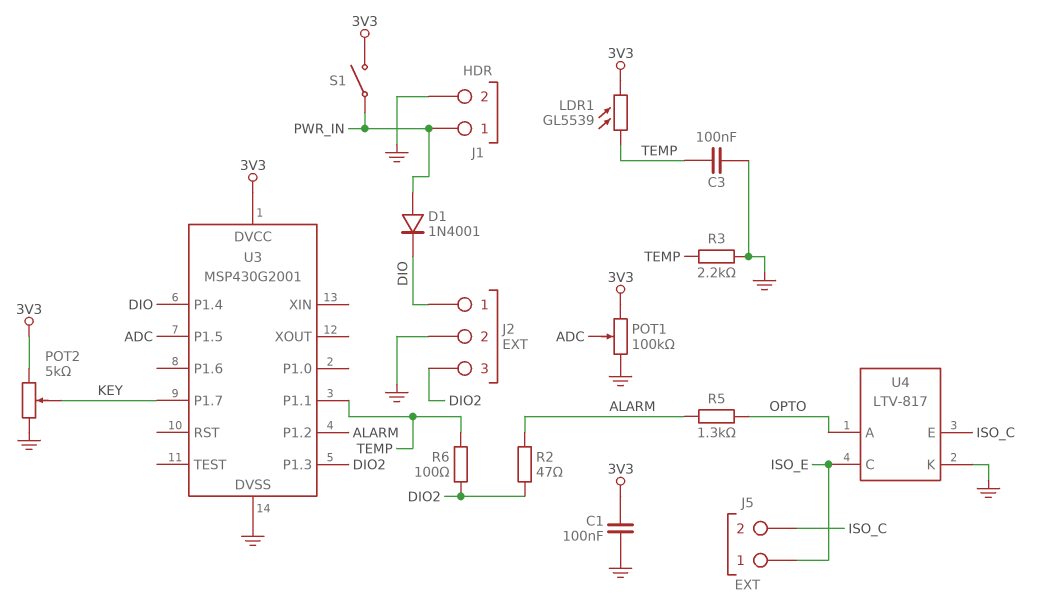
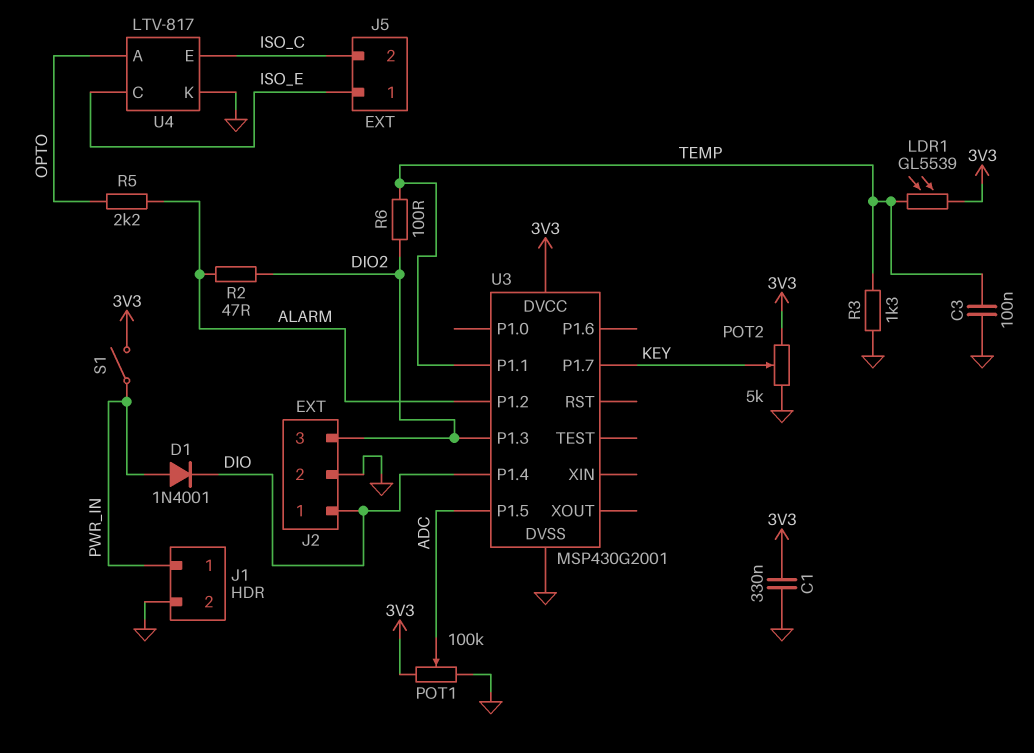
C1: 100nF (3V3, GND) -> 330nF (3V3, GND)
R3: 2.2k (GND, TEMP) -> 1.3k (GND, TEMP)
R5: 1.3k (ALARM, OPTO) -> 2.2k (ALARM, OPTO)

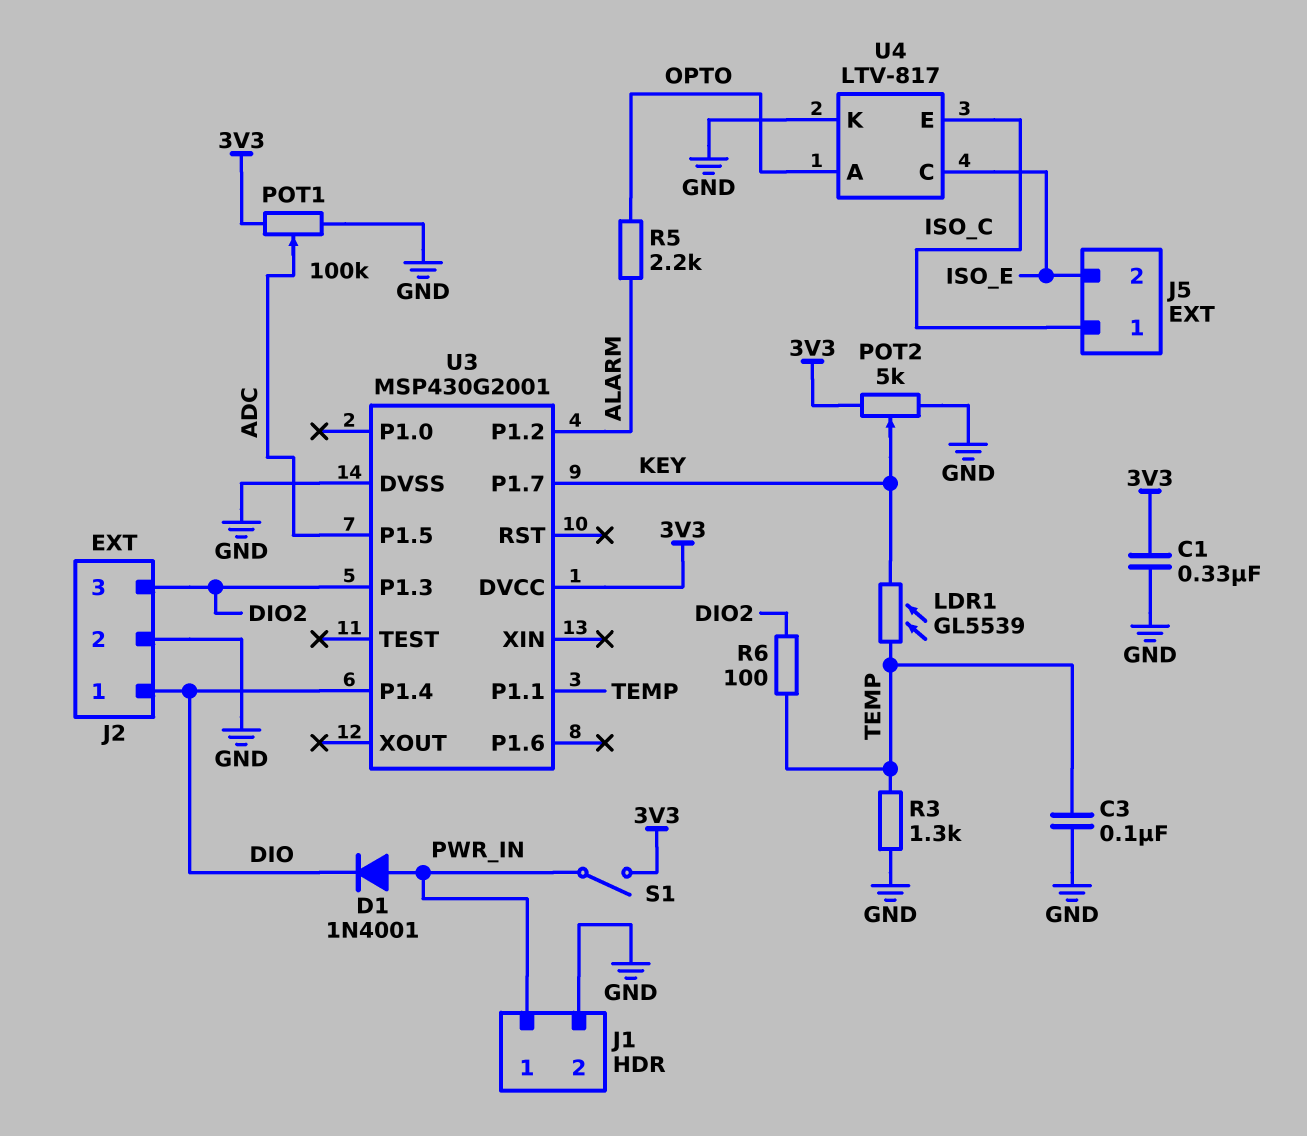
J5 pin 1: ISO_E -> ISO_C
J5 pin 2: ISO_C -> ISO_E
LDR1: GL5539 (3V3, TEMP) -> GL5539 (KEY, TEMP)
R2: 47 (ALARM, DIO2) -> none

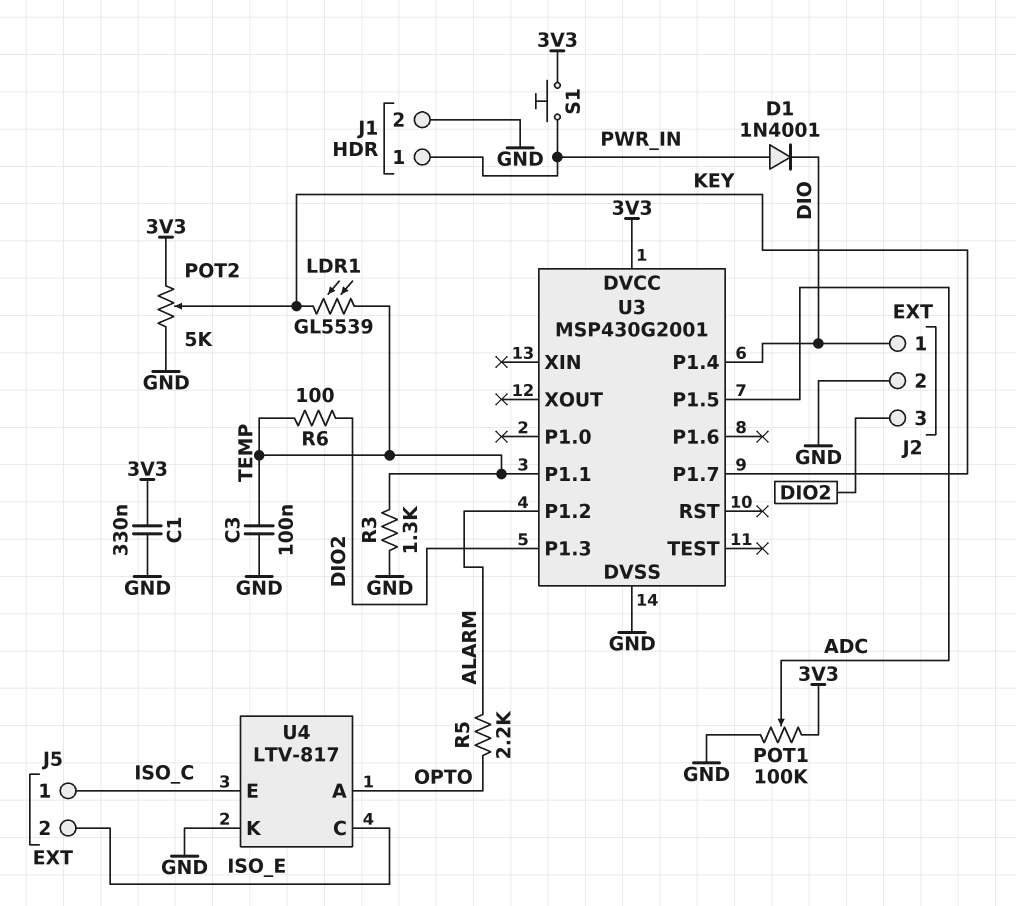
S1: switch (3V3, PWR_IN) -> button (3V3, PWR_IN)

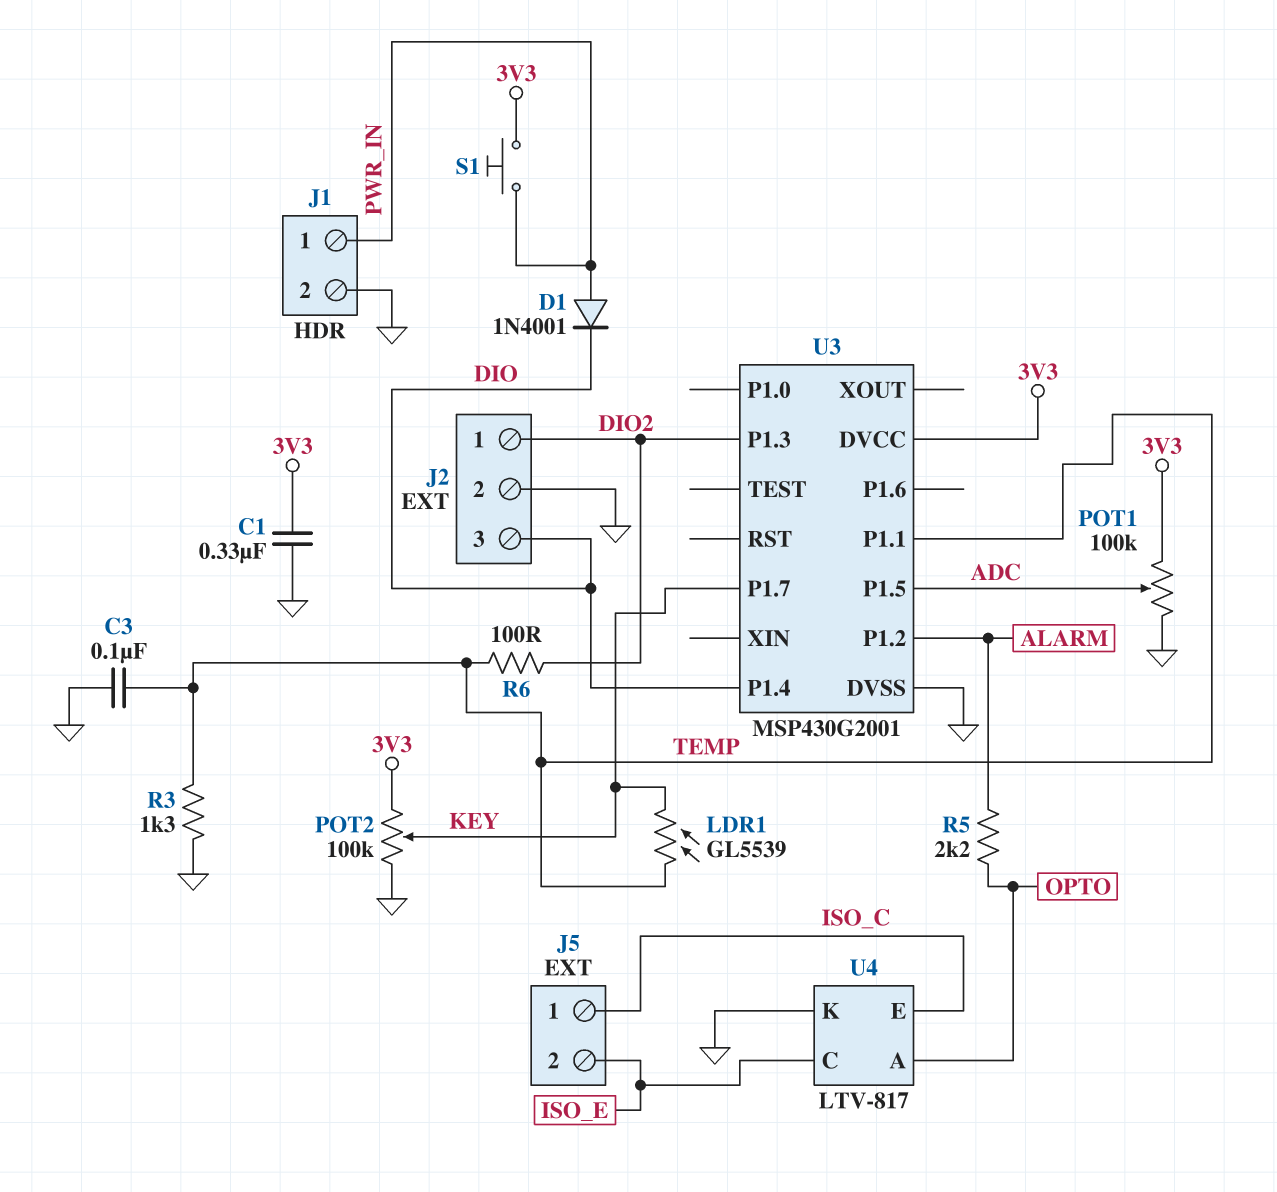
J2 pin 1: DIO -> DIO2
J2 pin 3: DIO2 -> DIO
POT2: 5k (3V3, GND, wiper KEY) -> 100k (3V3, GND, wiper KEY)

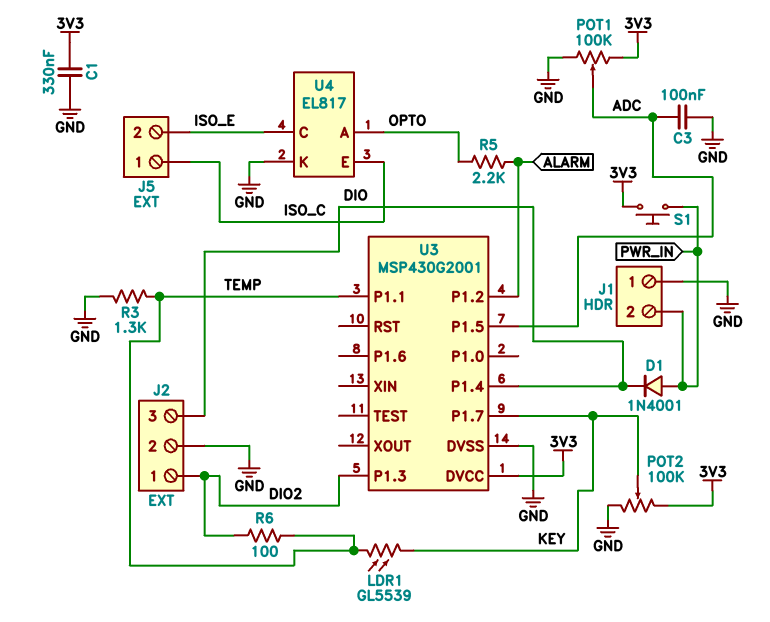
C3: 100nF (GND, TEMP) -> 100nF (ADC, GND)
J1 pin 1: PWR_IN -> GND
J1 pin 2: GND -> PWR_IN
U4: LTV-817 -> EL817

